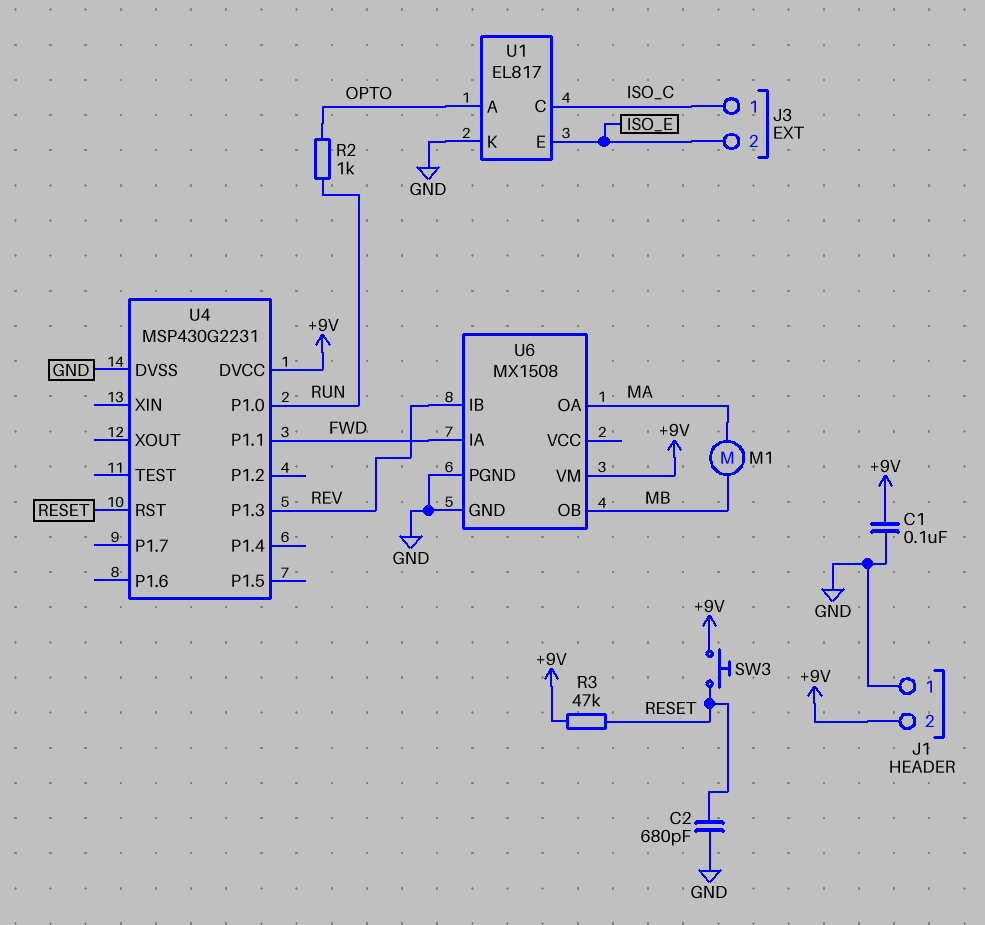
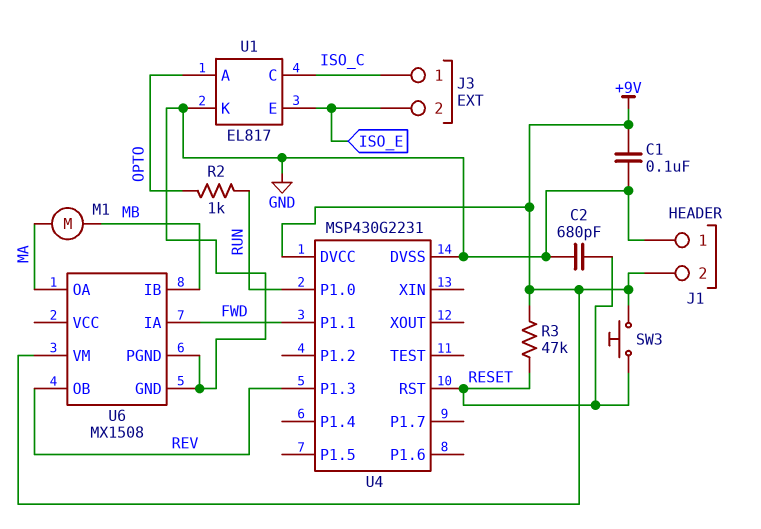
U6 pin IB: REV -> MB
U6 pin OB: MB -> REV

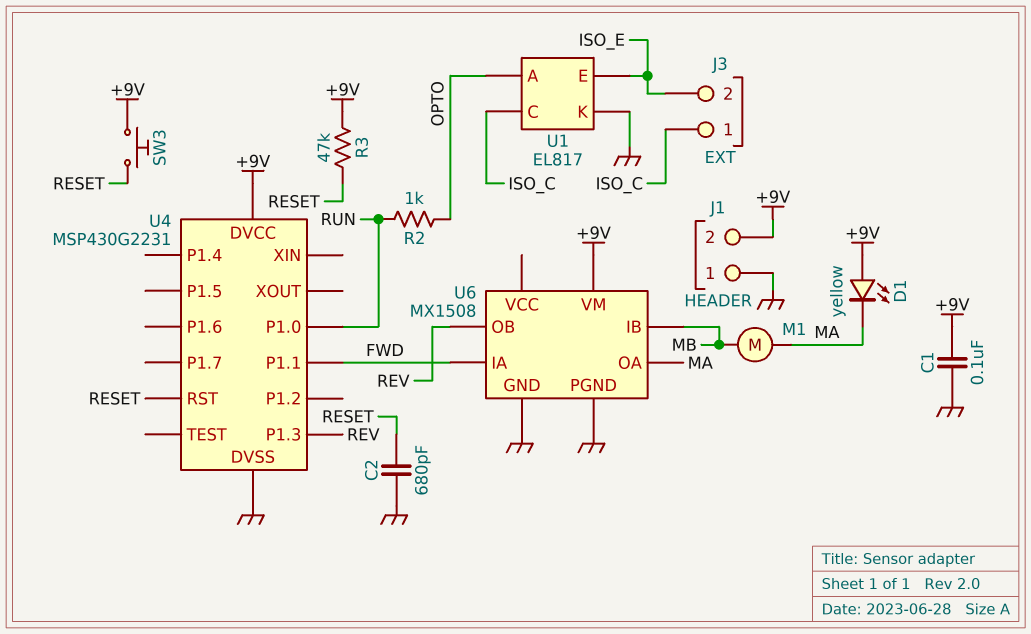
D1: none -> LED yellow (A +9V, K MA)

